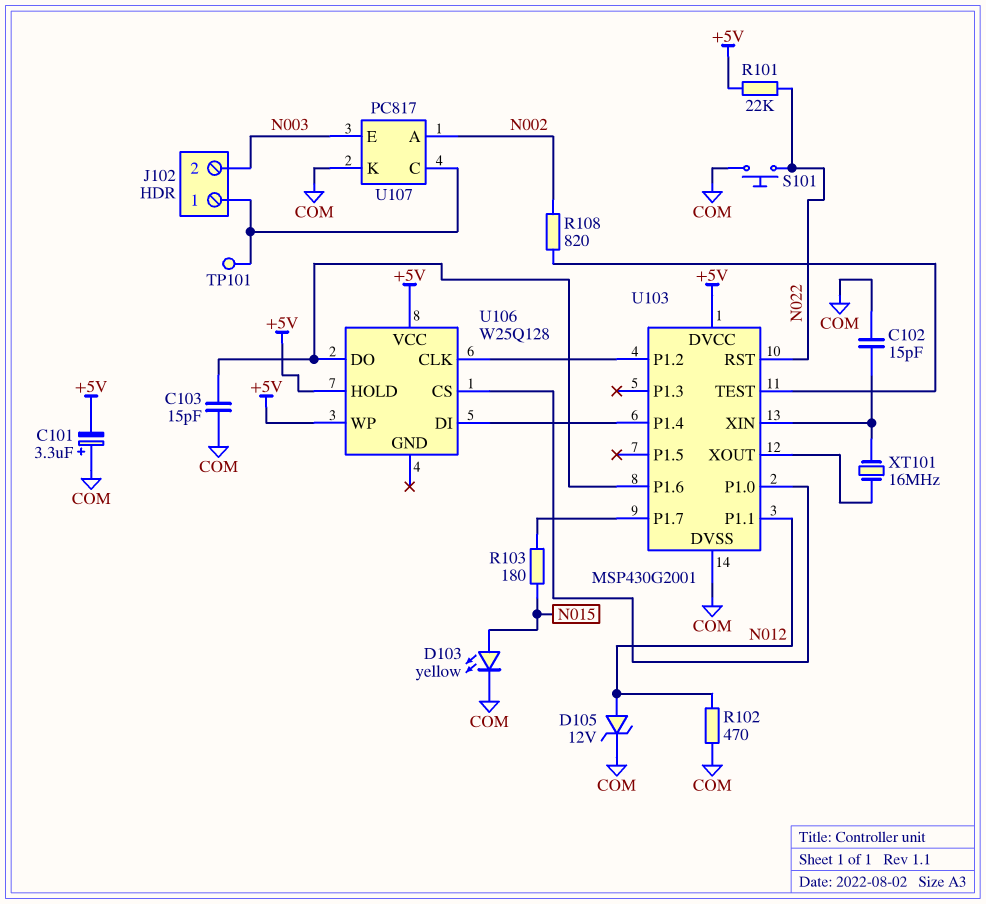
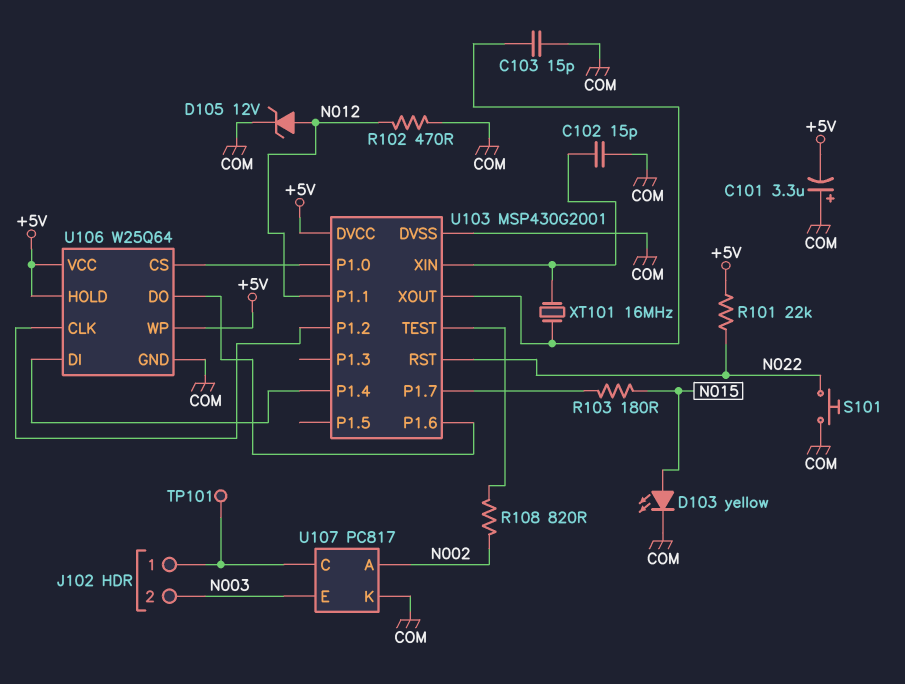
C103: 15pF (COM, U103/P1.6) -> 15pF (COM, U103/XOUT)
U106: W25Q128 -> W25Q64
U106 pin GND: none -> COM

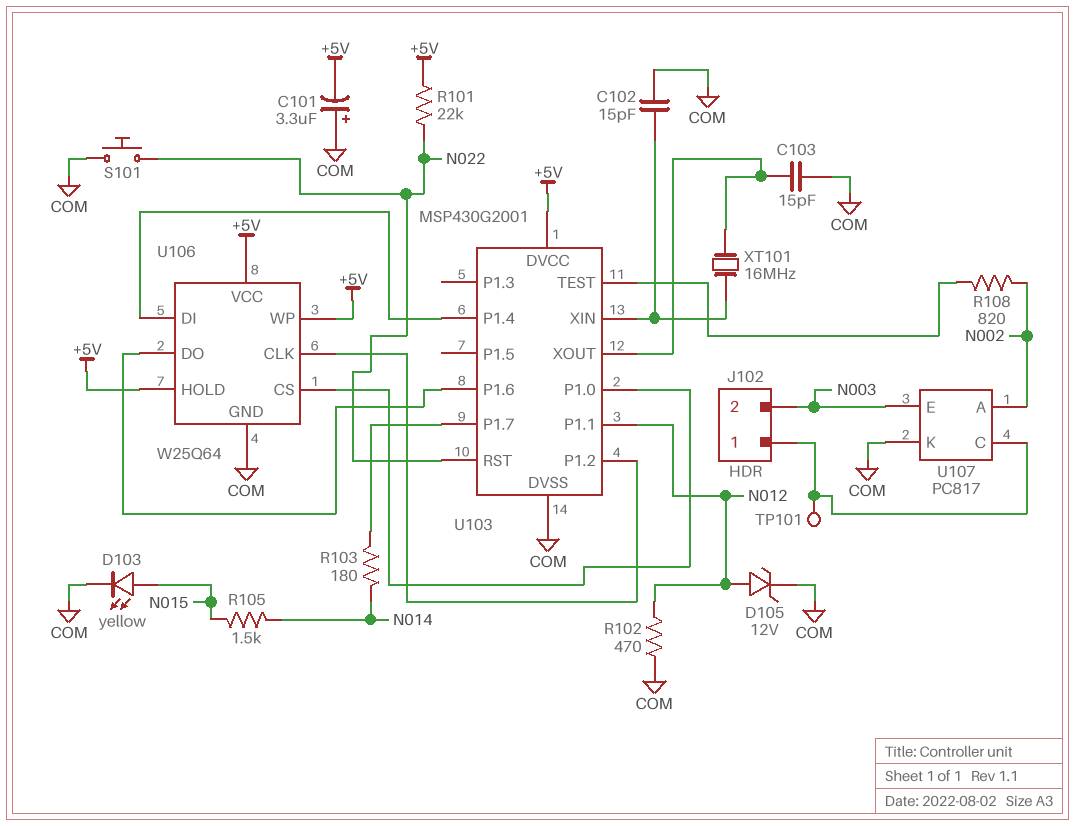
R103: 180 (N015, U103/P1.7) -> 180 (N014, U103/P1.7)
R105: none -> 1.5k (N014, N015)

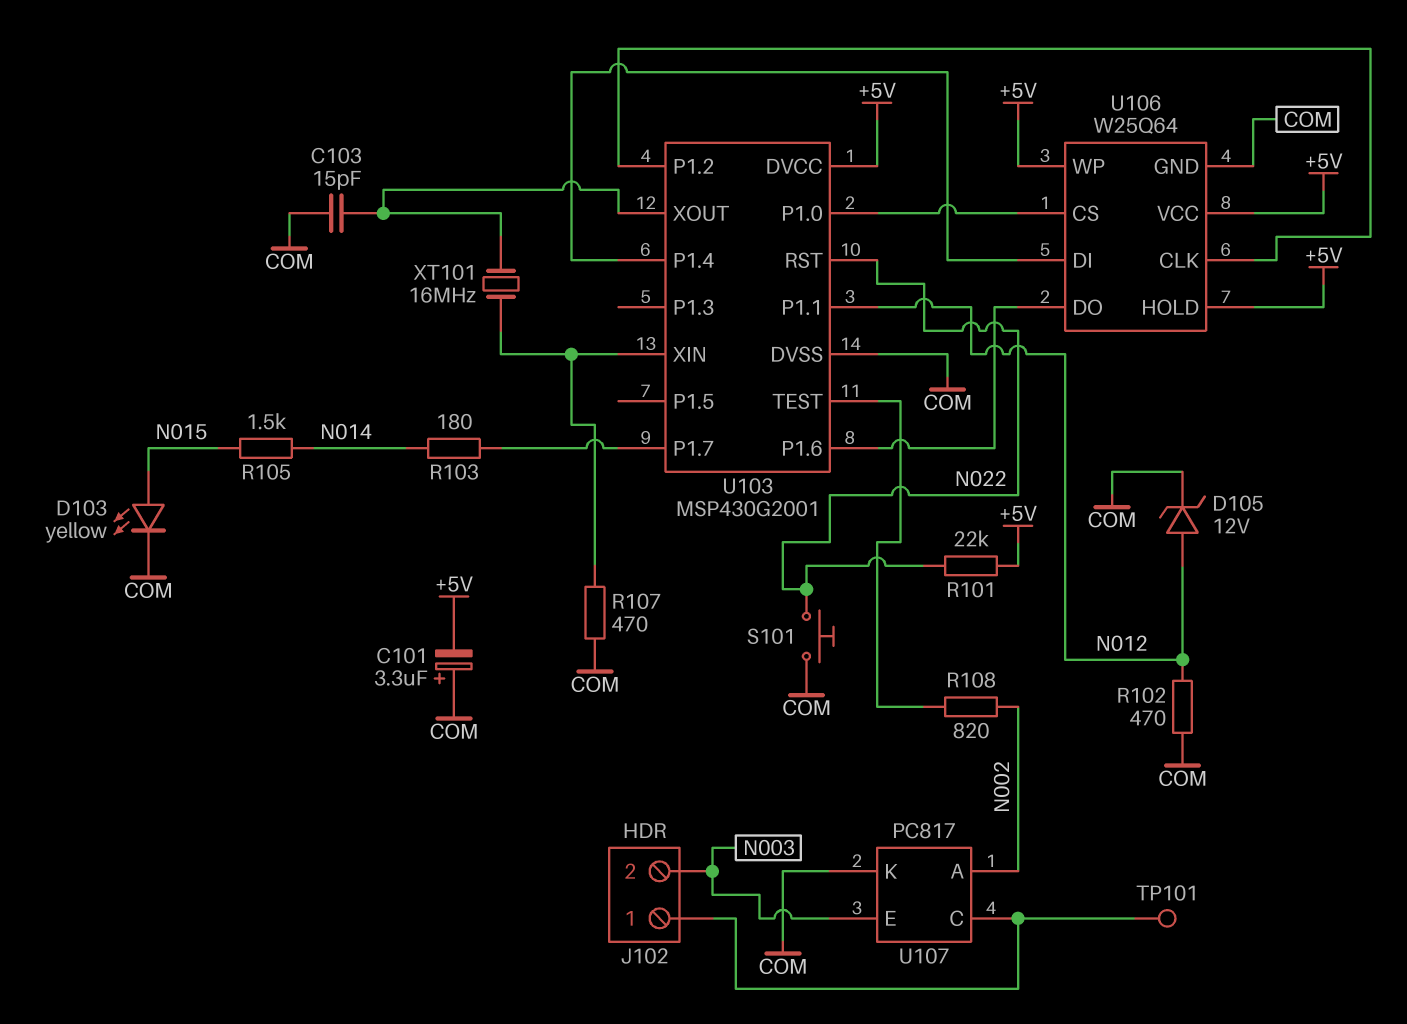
C102: 15pF (COM, U103/XIN) -> none
R107: none -> 470 (COM, U103/XIN)

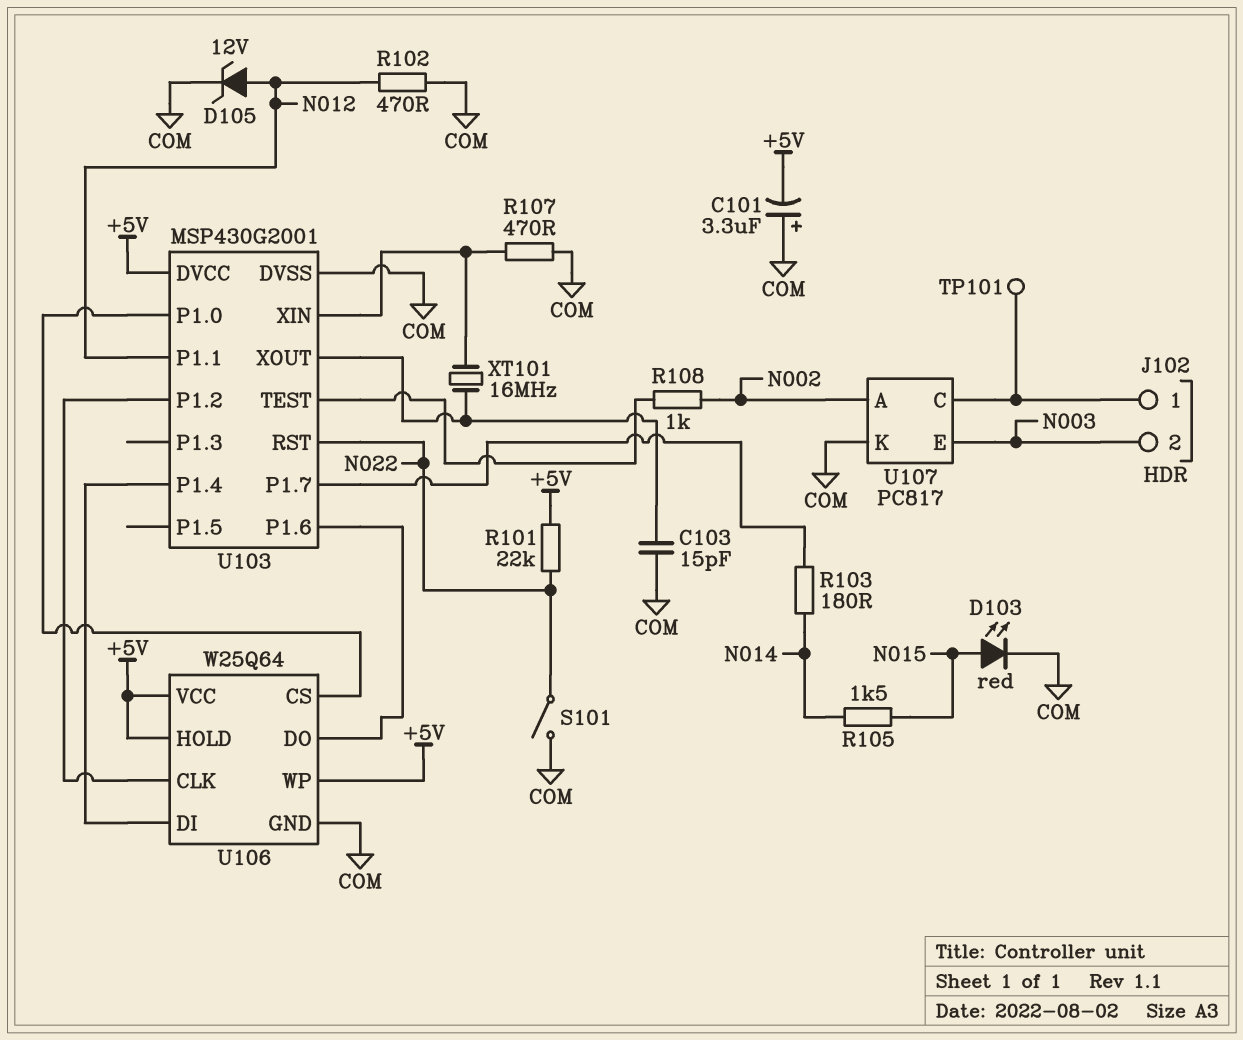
D103: LED yellow (A N015, K COM) -> LED red (A N015, K COM)
R108: 820 (N002, U103/TEST) -> 1k (N002, U103/TEST)
S101: button (COM, N022) -> switch (COM, N022)

